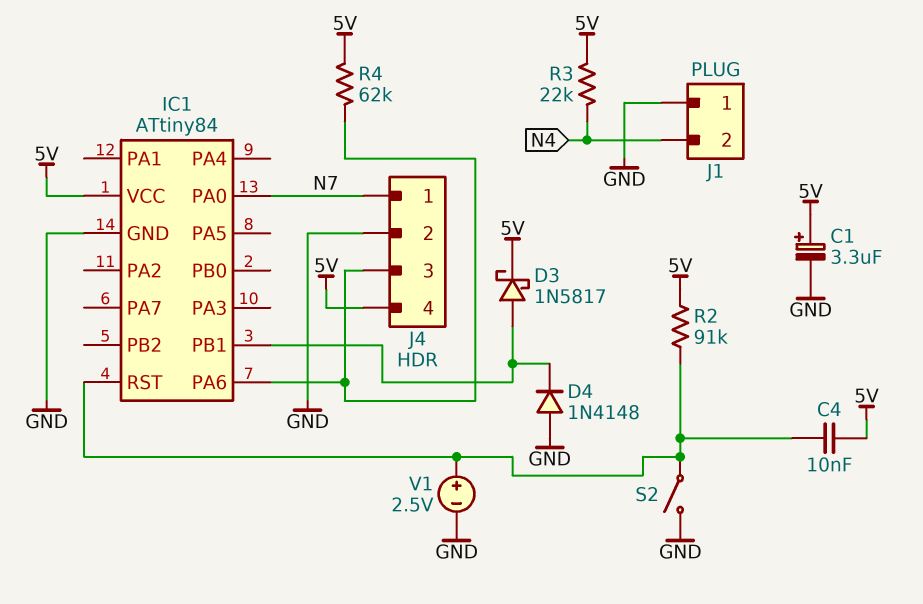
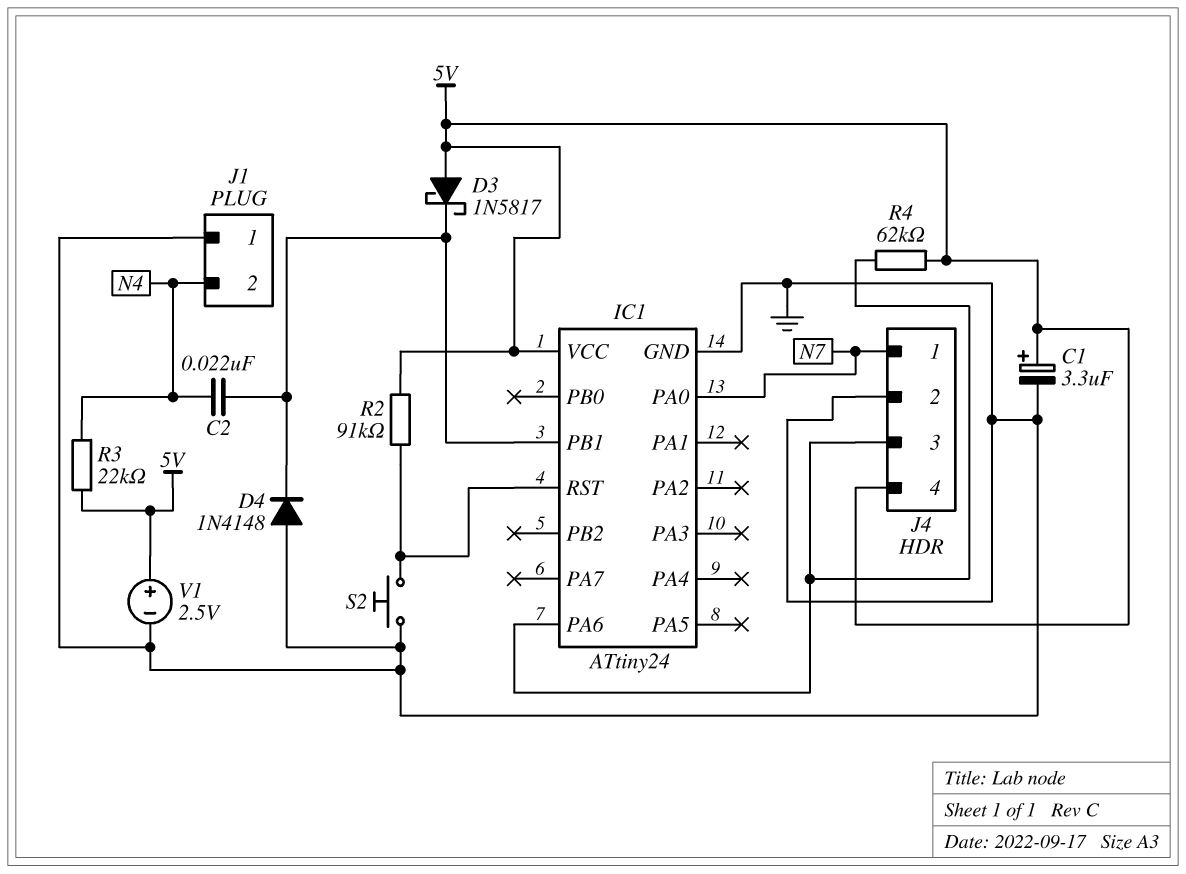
C2: none -> 22nF (IC1/PB1, N4)
C4: 10nF (5V, IC1/RST) -> none
D3: schottky 1N5817 (A IC1/PB1, K 5V) -> schottky 1N5817 (A 5V, K IC1/PB1)
IC1: ATtiny84 -> ATtiny24
S2: switch (GND, IC1/RST) -> button (GND, IC1/RST)
V1: 2.5V (plus IC1/RST, minus GND) -> 2.5V (plus 5V, minus GND)

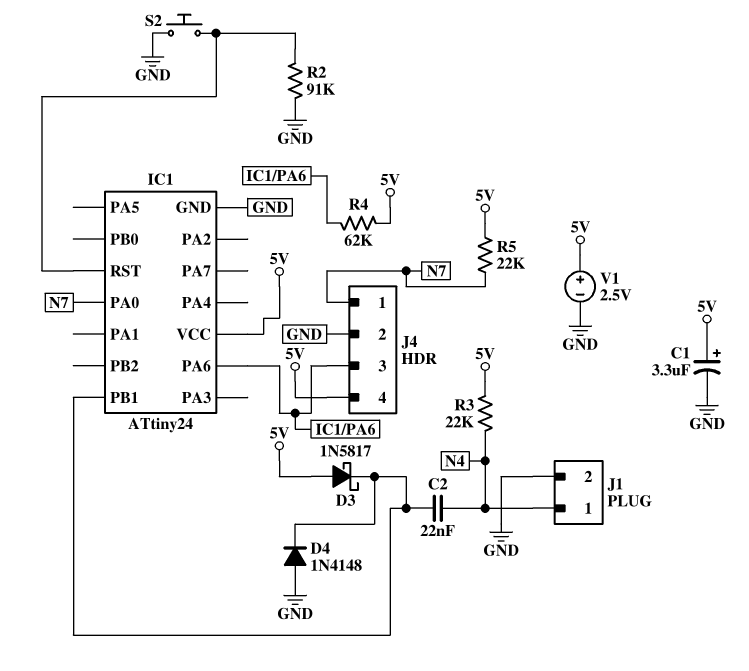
J1 pin 1: GND -> N4
J1 pin 2: N4 -> GND
R2: 91k (5V, IC1/RST) -> 91k (GND, IC1/RST)
R5: none -> 22k (5V, N7)

